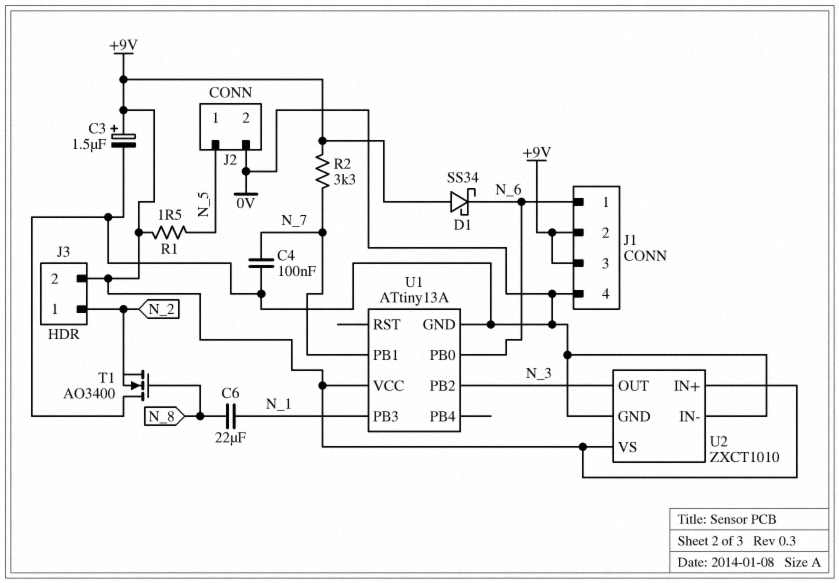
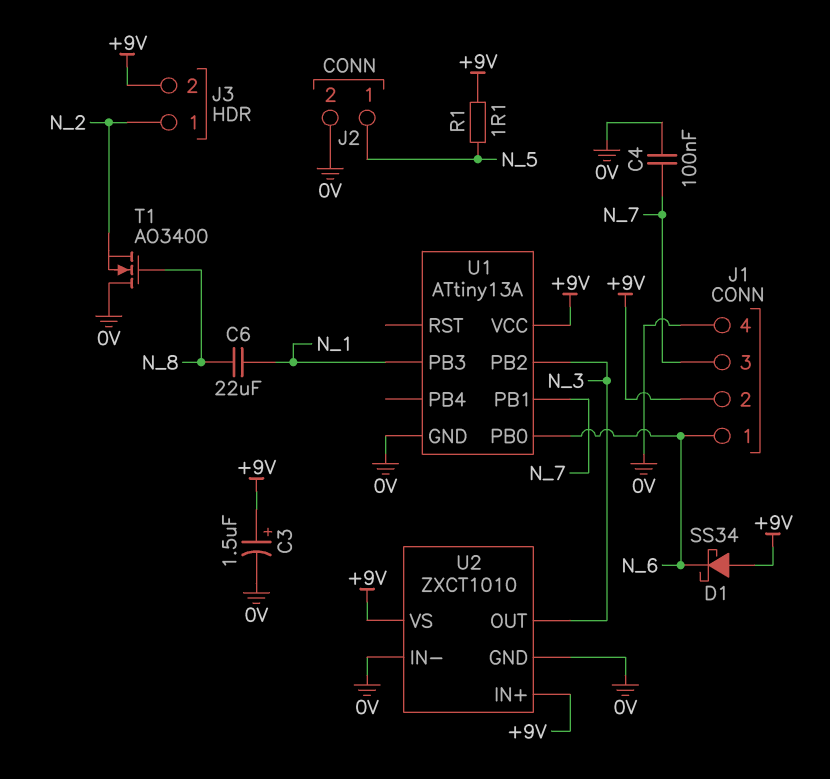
J1 pin 3: +9V -> N_7
R1: 1.5 (+9V, N_5) -> 1.1 (+9V, N_5)
R2: 3.3k (+9V, N_7) -> none

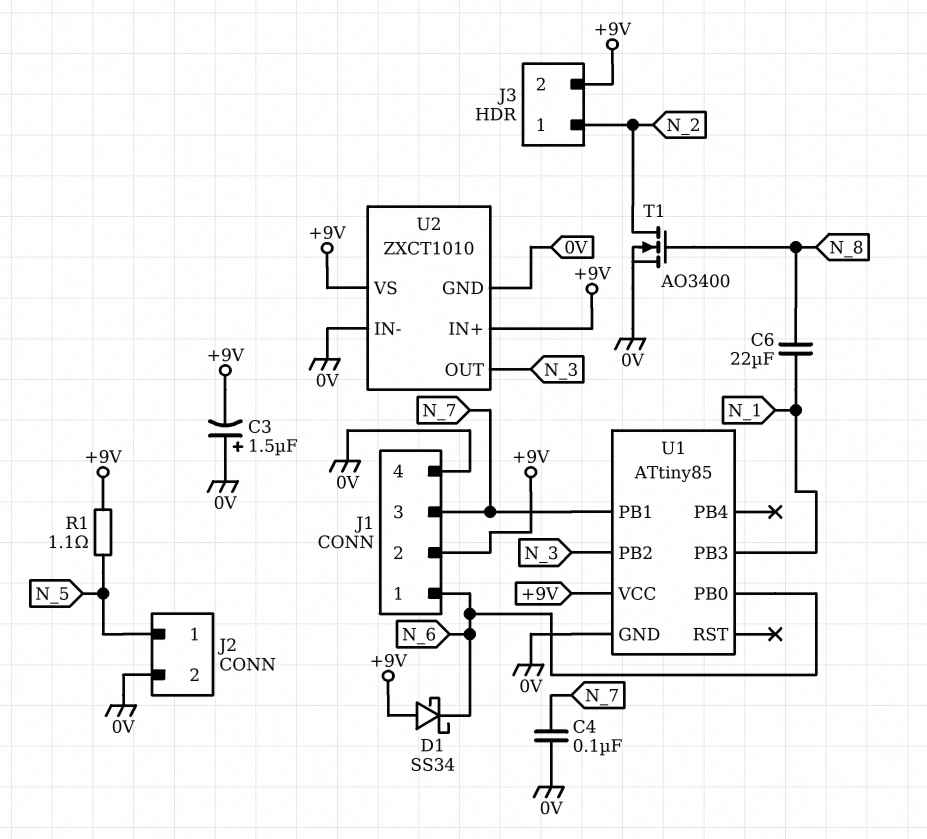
C3: 1.5uF (plus +9V, minus 0V) -> 1.5uF (plus 0V, minus +9V)
T1: NMOS AO3400 (G N_8, D 0V, S N_2) -> NMOS AO3400 (G N_8, D N_2, S 0V)
U1: ATtiny13A -> ATtiny85

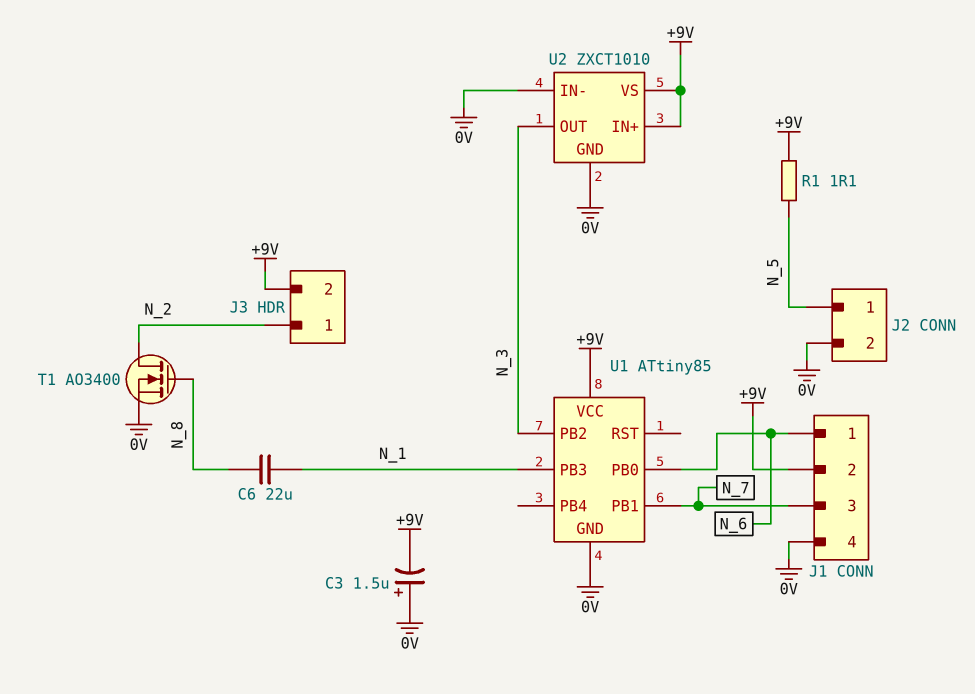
C4: 100nF (0V, N_7) -> none
D1: schottky SS34 (A +9V, K N_6) -> none

